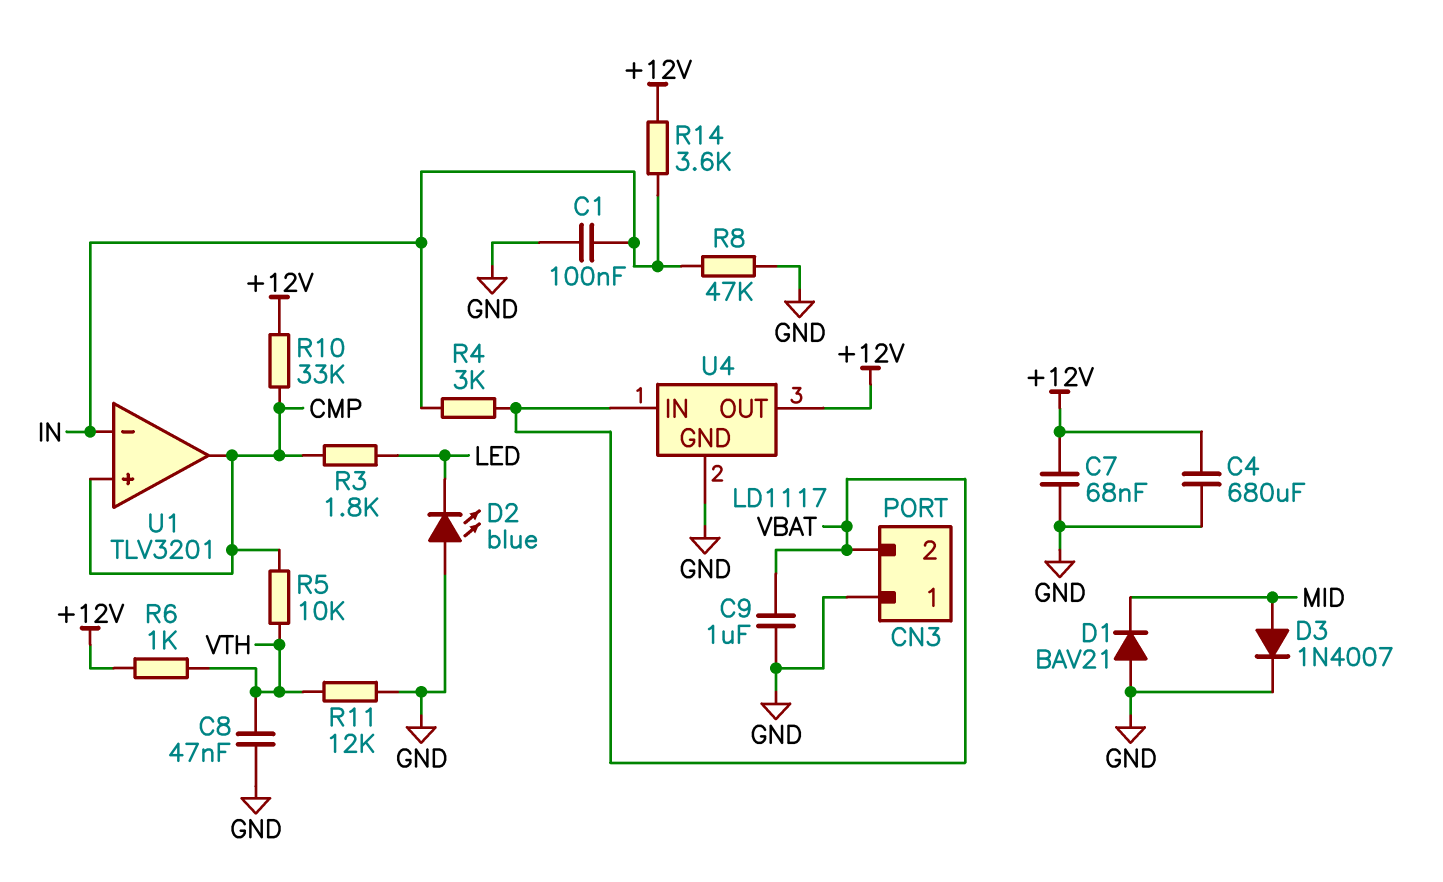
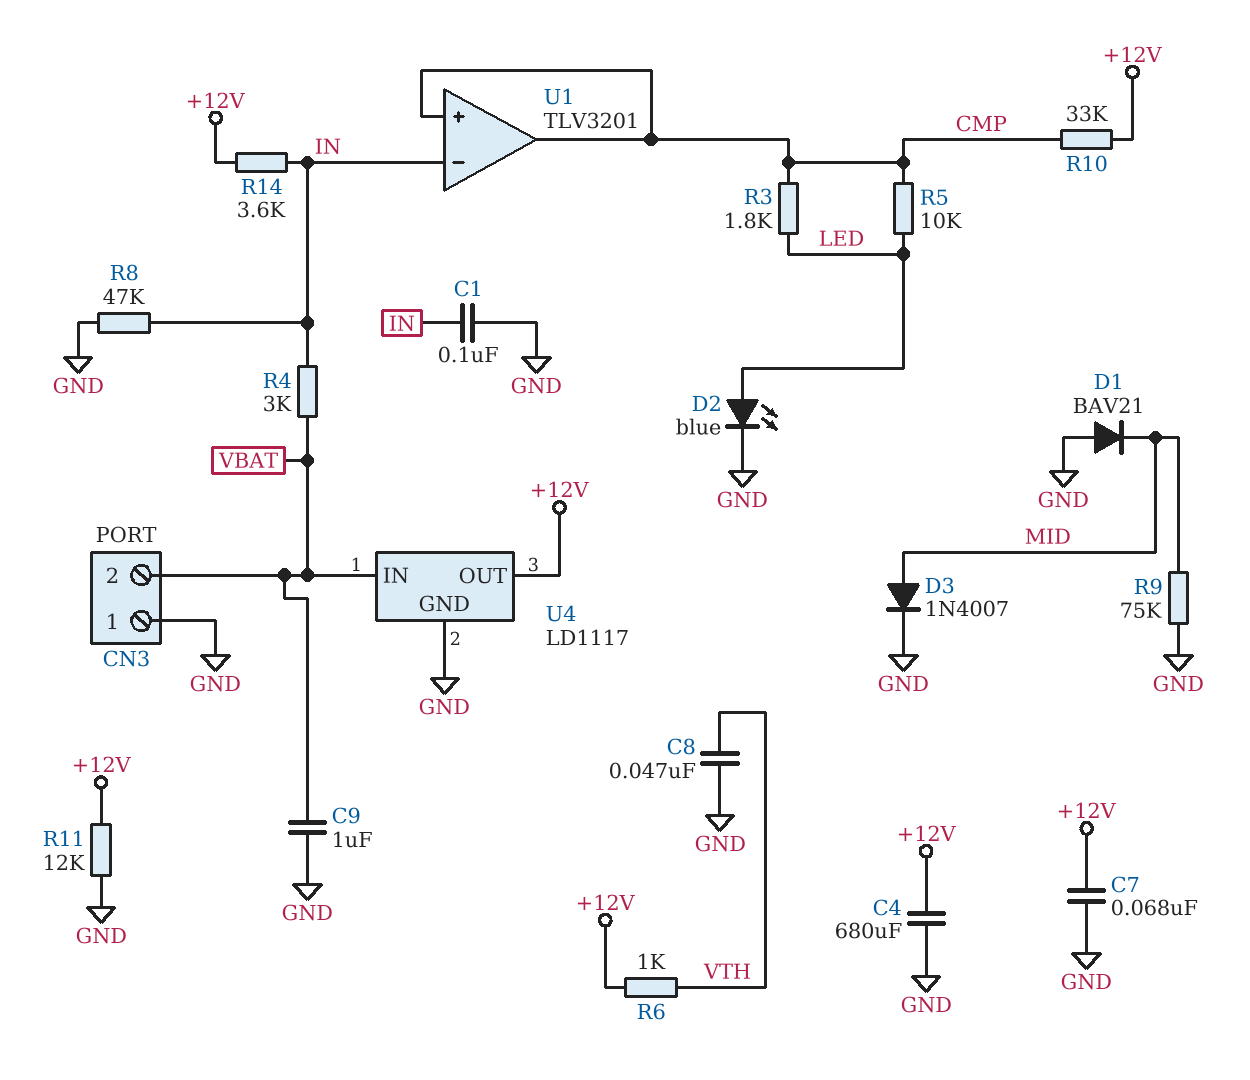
D2: LED blue (A GND, K LED) -> LED blue (A LED, K GND)
R5: 10k (CMP, VTH) -> 10k (CMP, LED)
R9: none -> 75k (GND, MID)
R11: 12k (GND, VTH) -> 12k (+12V, GND)

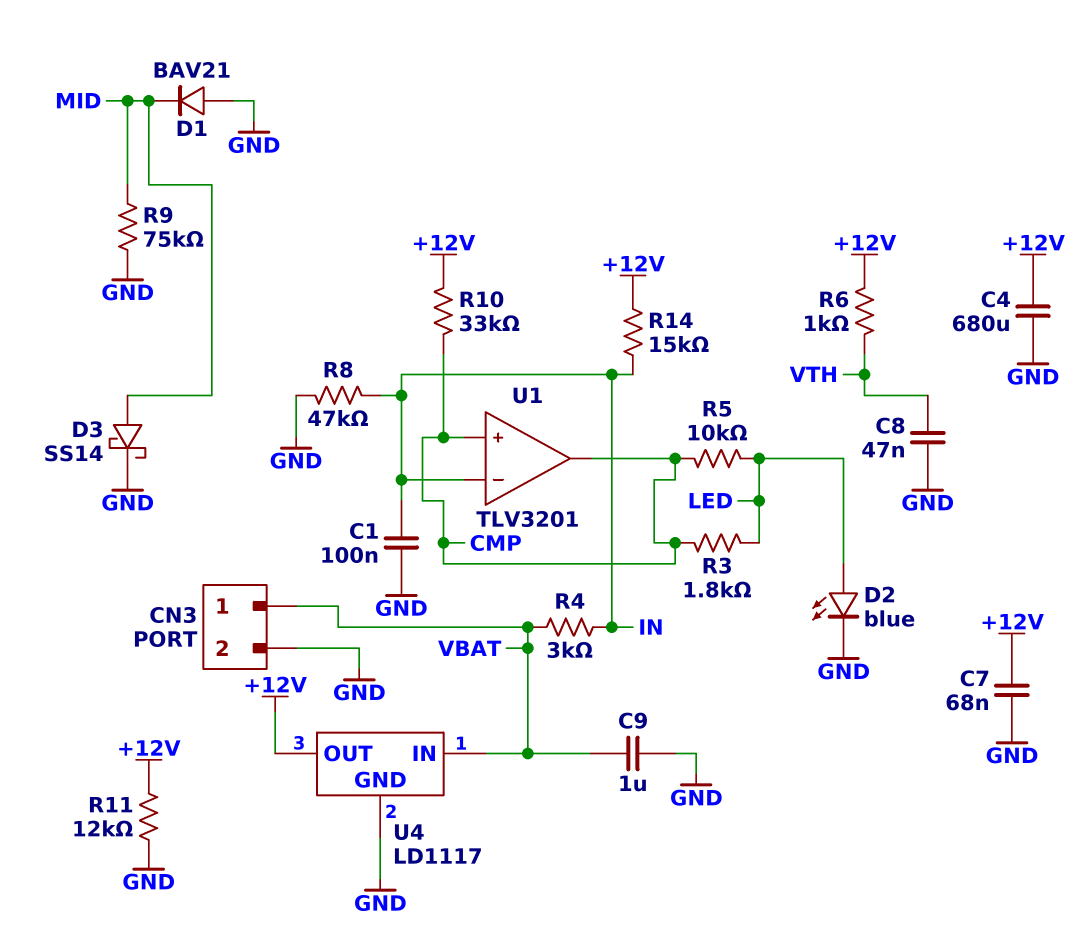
CN3 pin 1: GND -> VBAT
CN3 pin 2: VBAT -> GND
D3: diode 1N4007 (A MID, K GND) -> schottky SS14 (A MID, K GND)
R14: 3.6k (+12V, IN) -> 15k (+12V, IN)

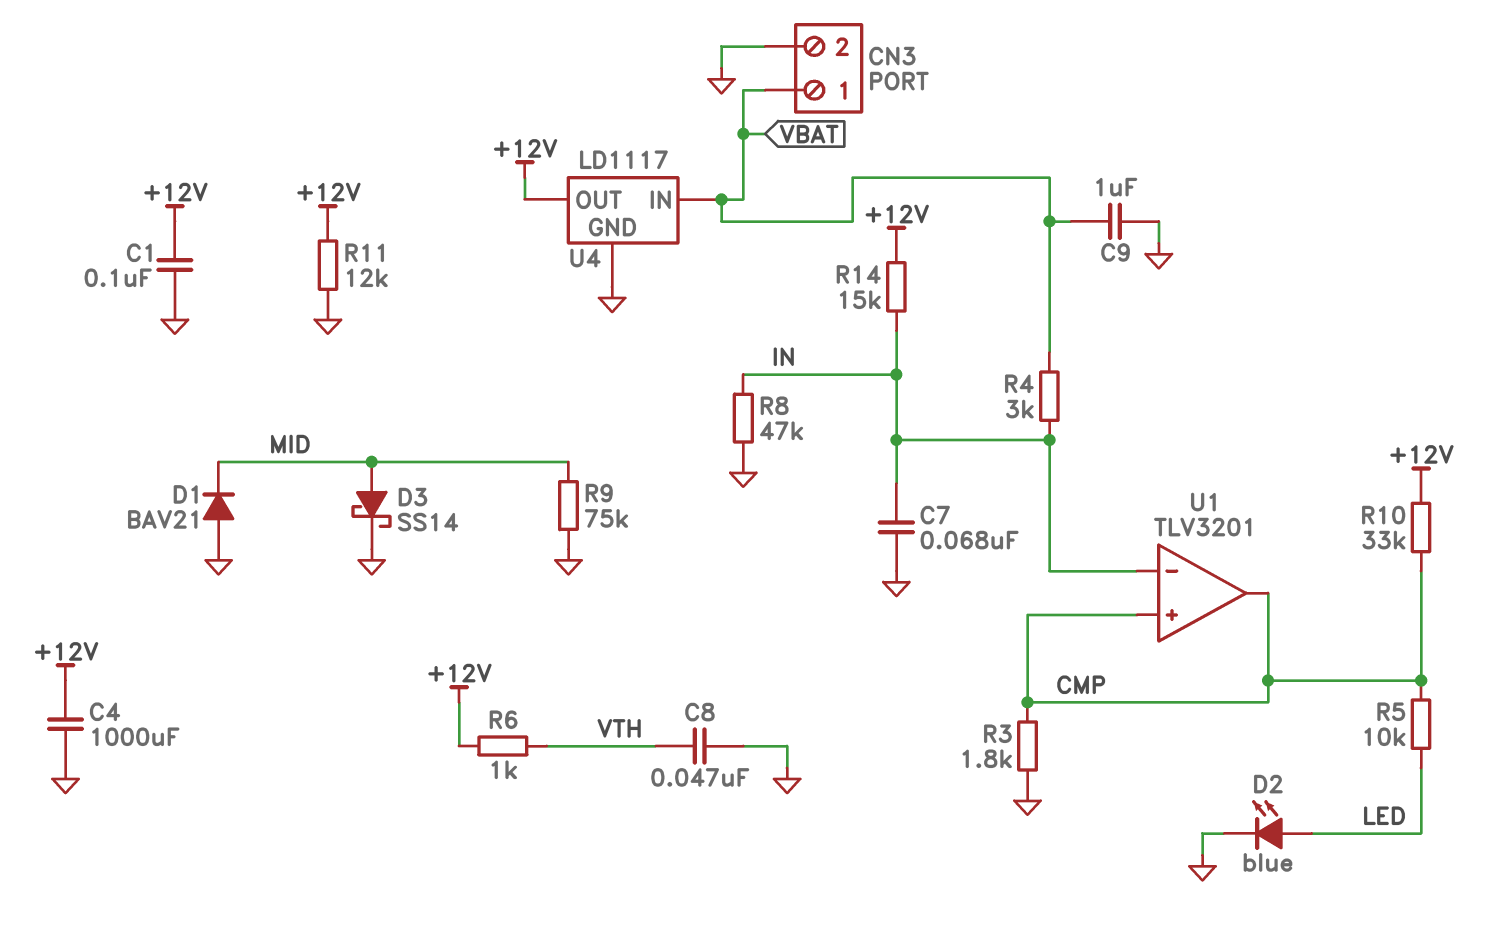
C1: 100nF (GND, IN) -> 100nF (+12V, GND)
C4: 680uF (+12V, GND) -> 1000uF (+12V, GND)
C7: 68nF (+12V, GND) -> 68nF (GND, IN)
R3: 1.8k (CMP, LED) -> 1.8k (CMP, GND)

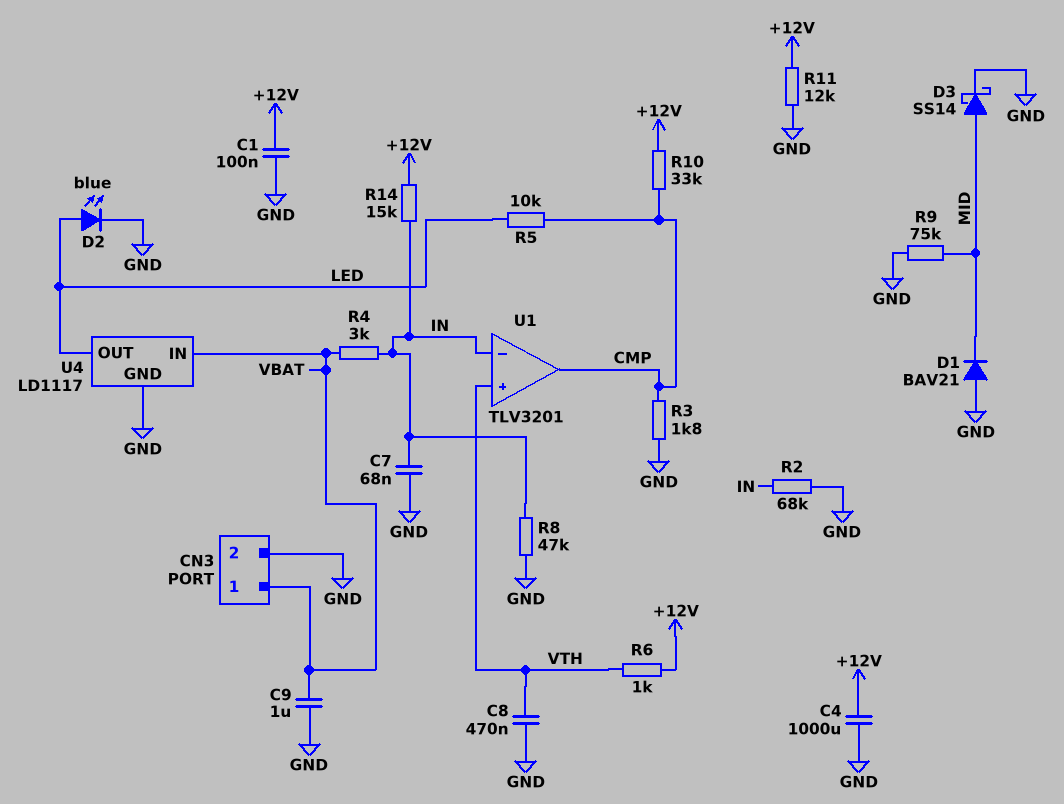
C8: 47nF (GND, VTH) -> 470nF (GND, VTH)
R2: none -> 68k (GND, IN)
U1 pin in+: CMP -> VTH
U4 pin OUT: +12V -> LED

